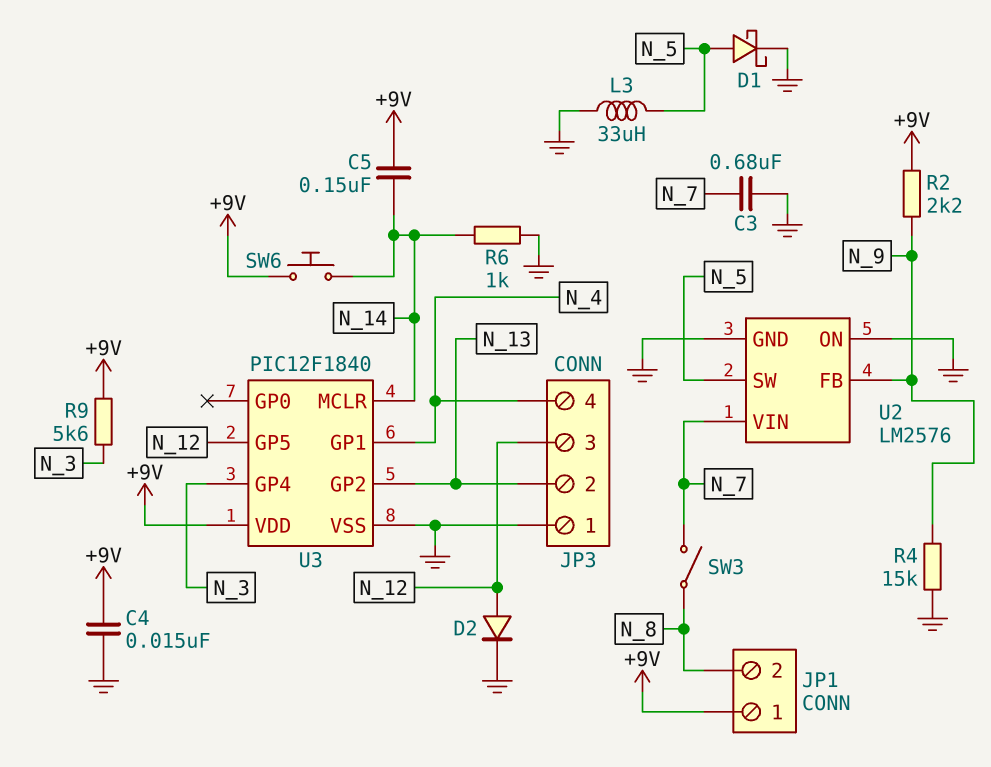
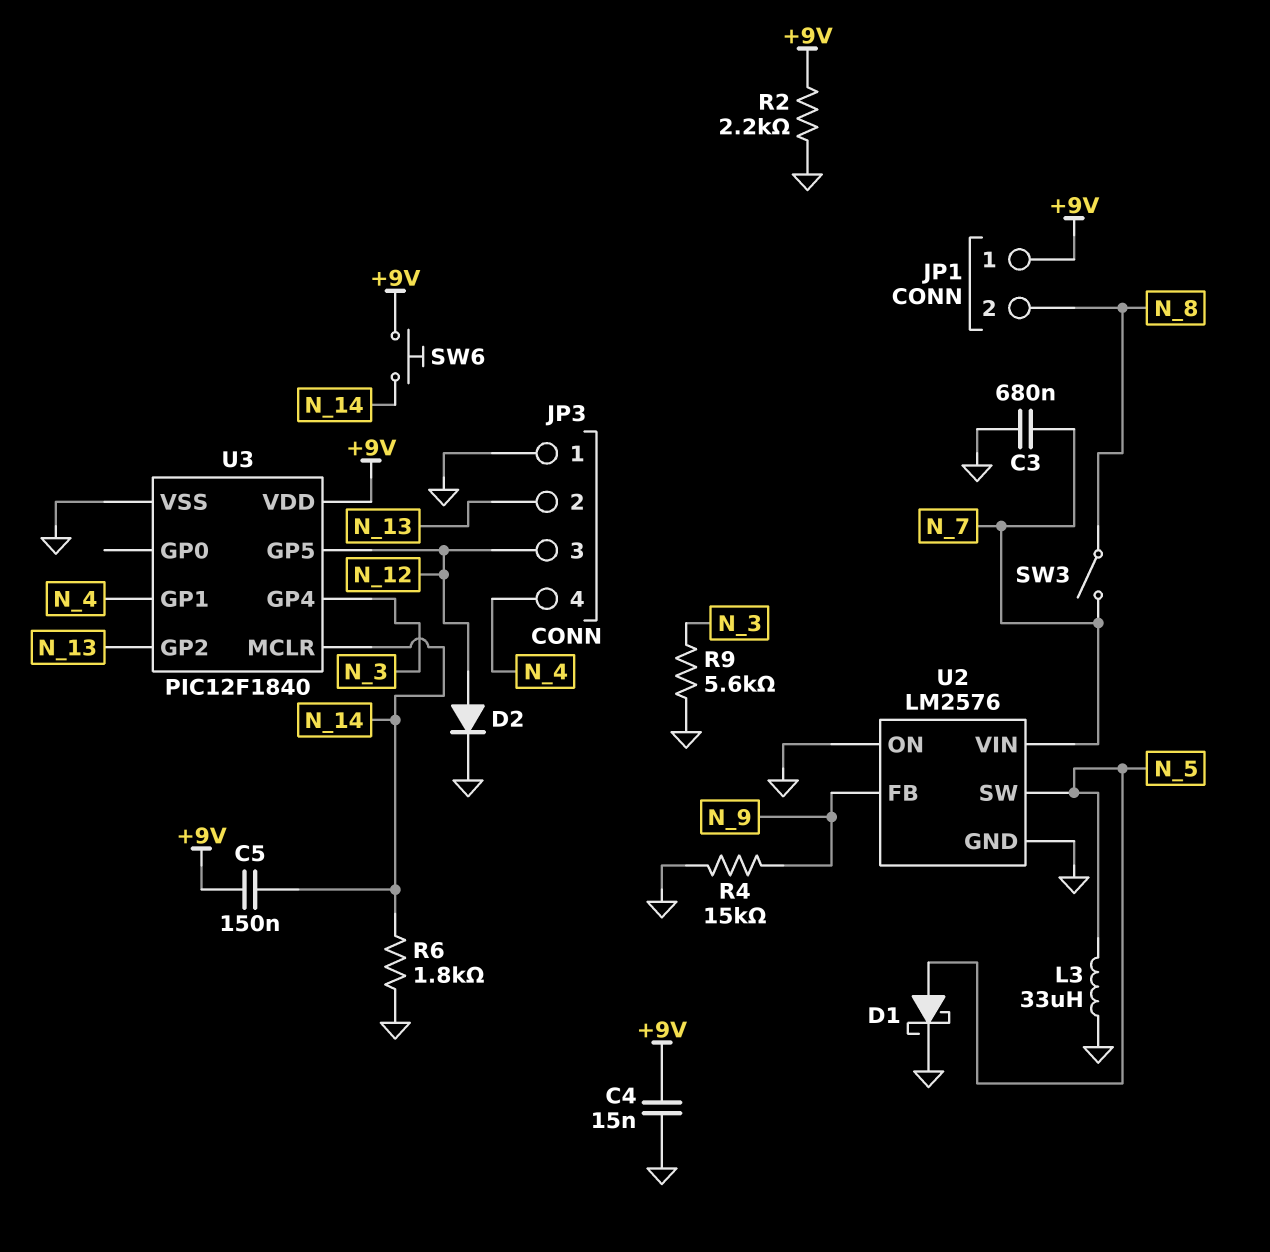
R2: 2.2k (+9V, N_9) -> 2.2k (+9V, GND)
R6: 1k (GND, N_14) -> 1.8k (GND, N_14)
R9: 5.6k (+9V, N_3) -> 5.6k (GND, N_3)

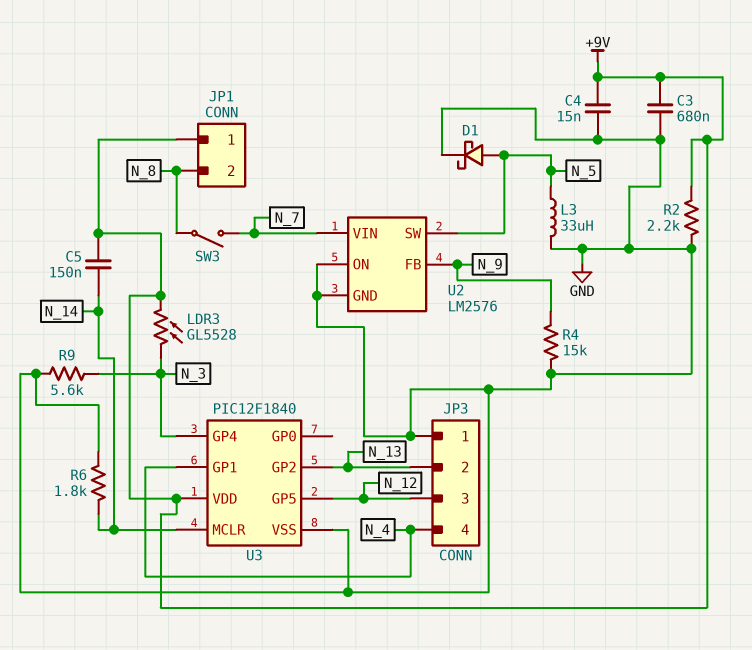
C3: 680nF (GND, N_7) -> 680nF (+9V, GND)
D2: diode (A N_12, K GND) -> none
LDR3: none -> GL5528 (+9V, N_3)
SW6: button (+9V, N_14) -> none

